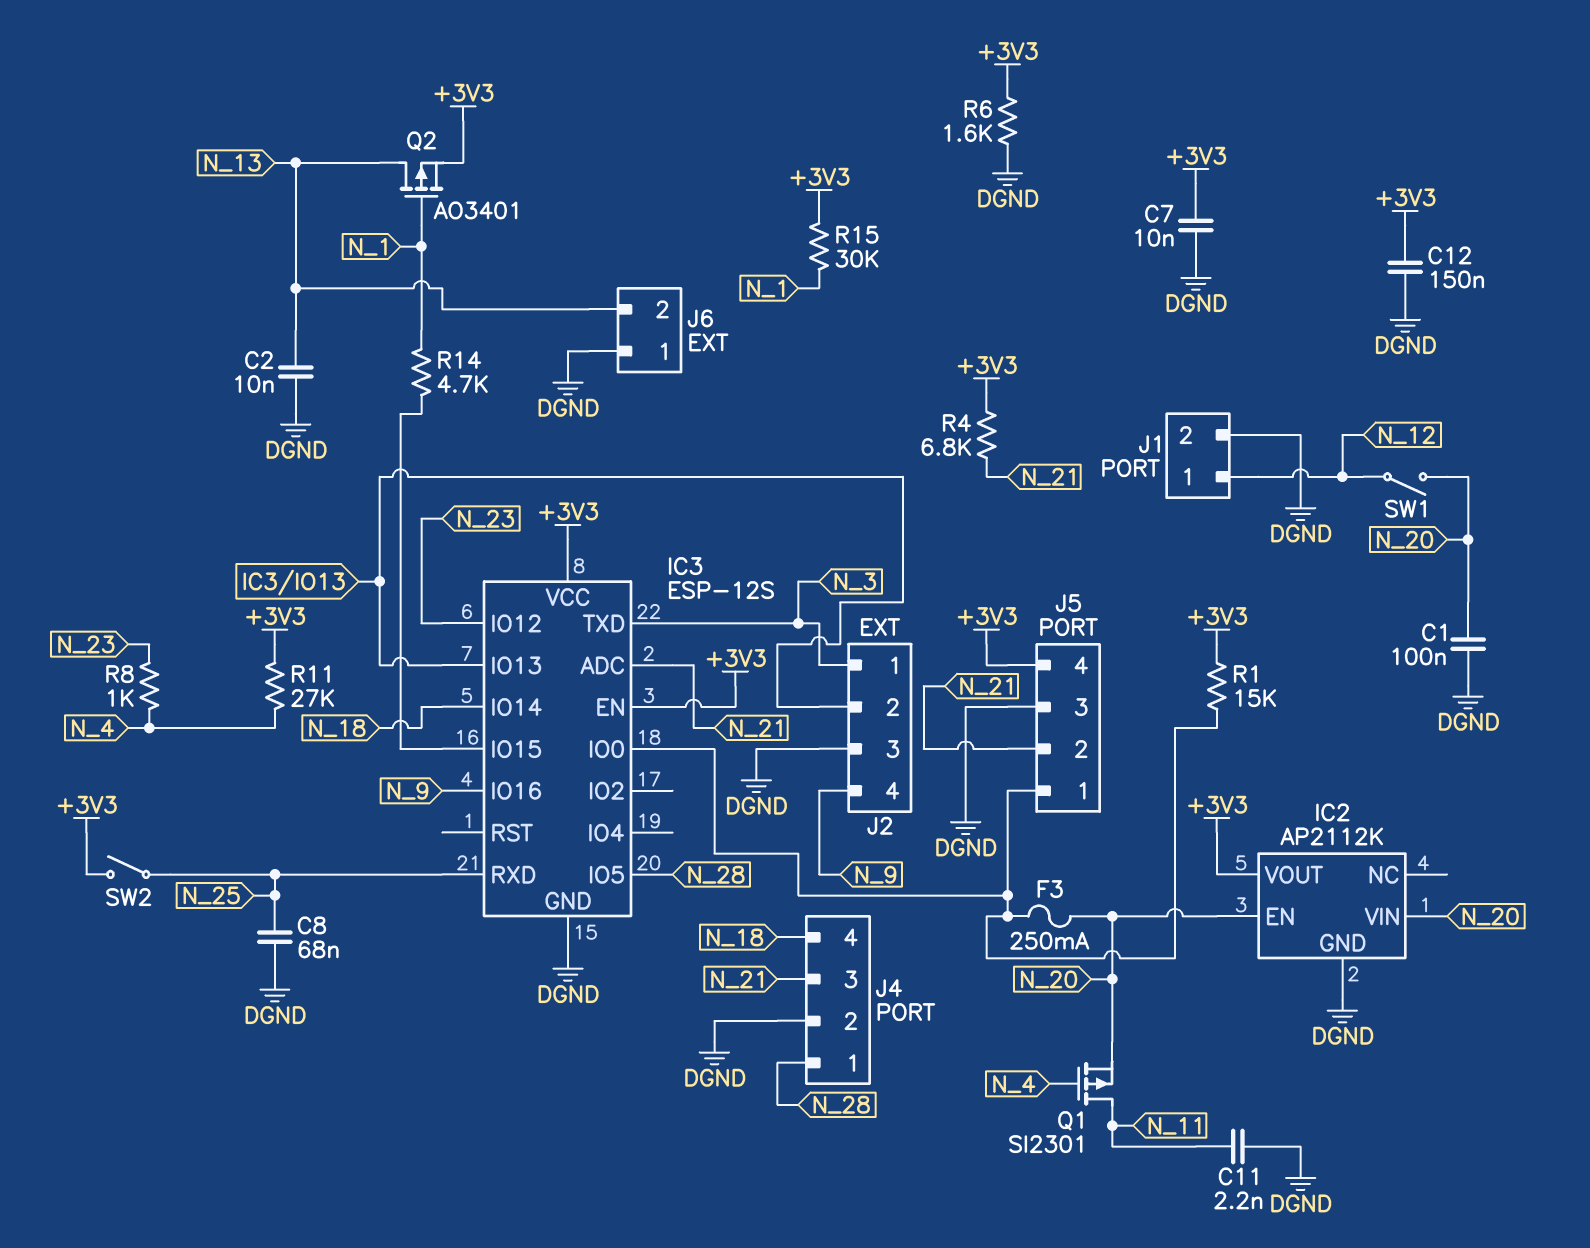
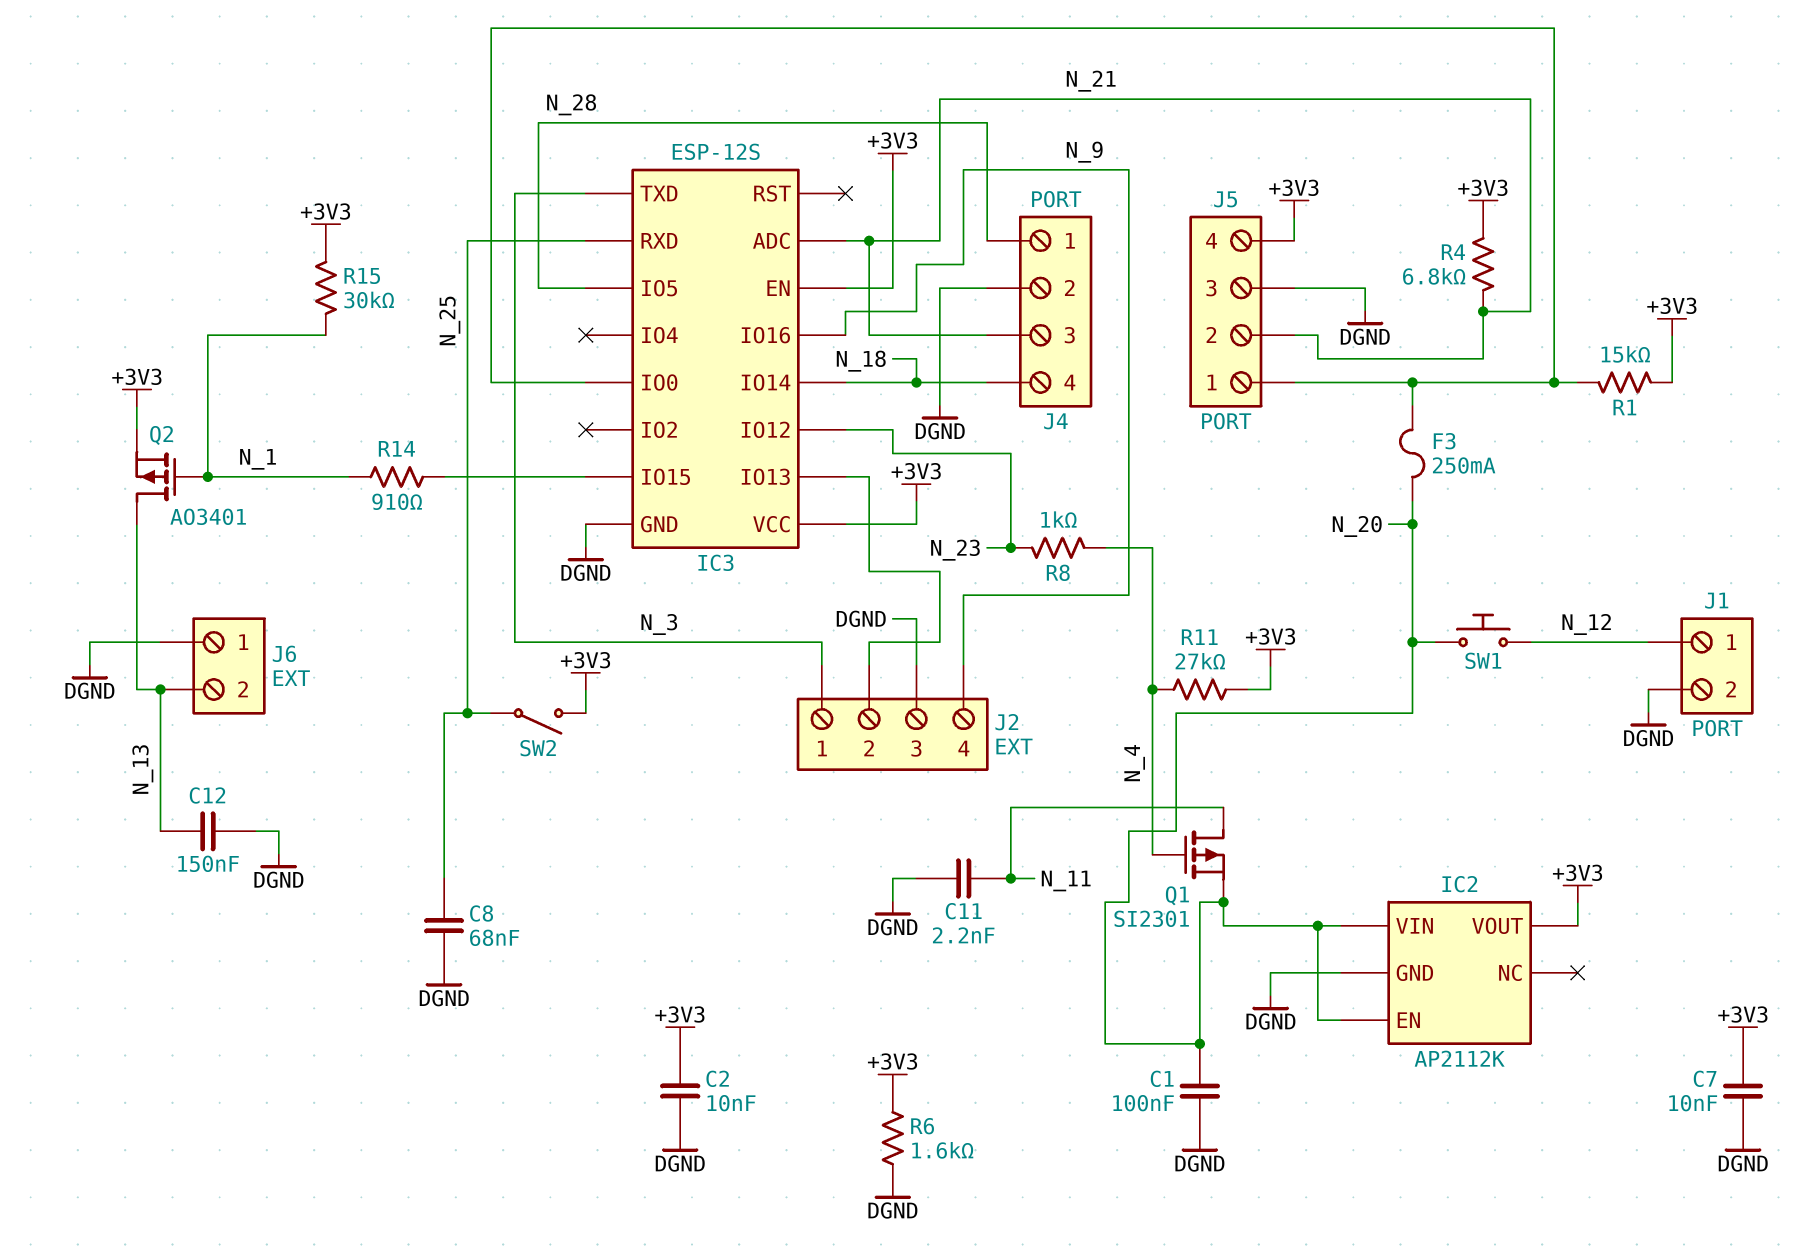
C2: 10nF (DGND, N_13) -> 10nF (+3V3, DGND)
C12: 150nF (+3V3, DGND) -> 150nF (DGND, N_13)
R14: 4.7k (IC3/IO15, N_1) -> 910 (IC3/IO15, N_1)
SW1: switch (N_12, N_20) -> button (N_12, N_20)

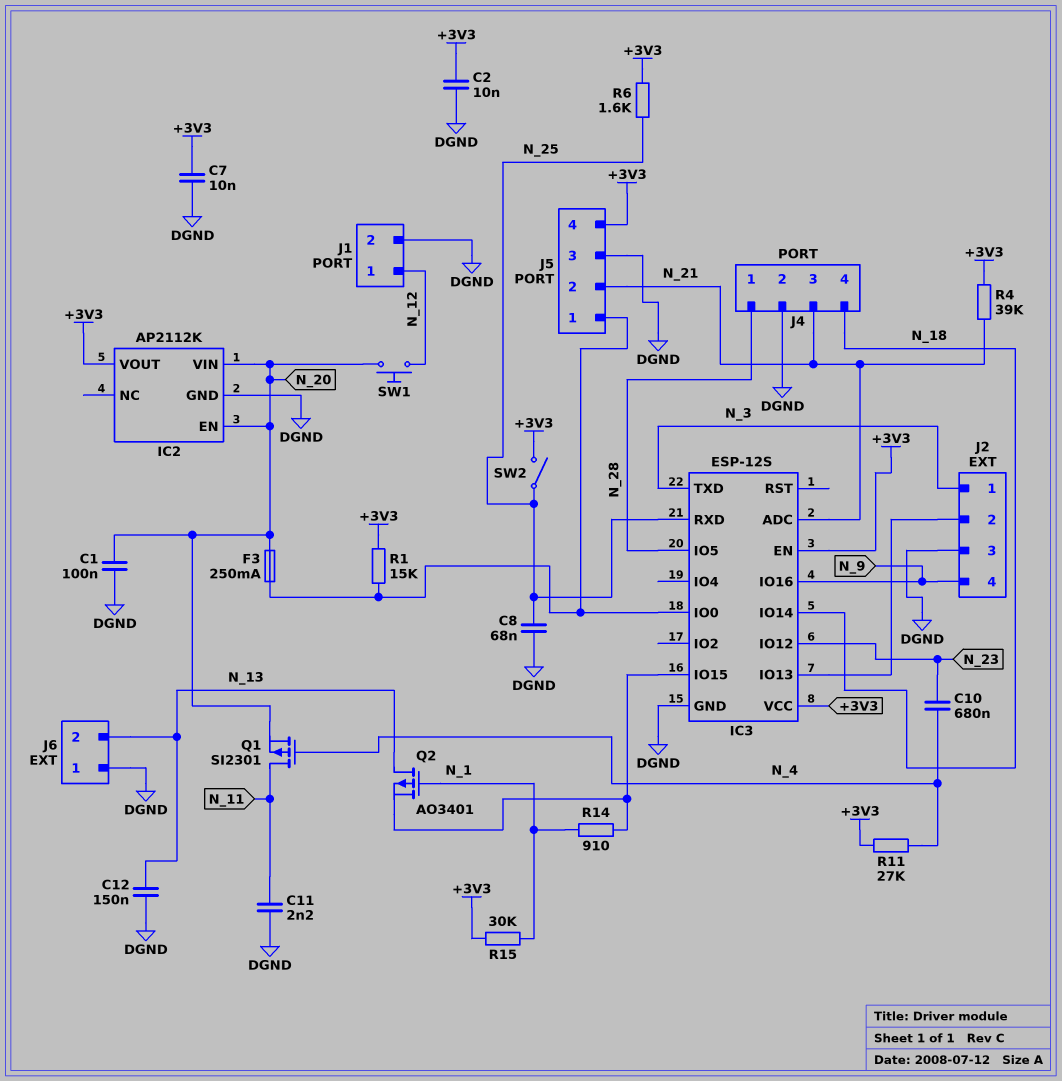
C10: none -> 680nF (N_4, N_23)
Q2: PMOS AO3401 (G N_1, D N_13, S +3V3) -> PMOS AO3401 (G N_1, D N_13, S IC3/IO15)
R4: 6.8k (+3V3, N_21) -> 39k (+3V3, N_21)
R6: 1.6k (+3V3, DGND) -> 1.6k (+3V3, N_25)
R8: 1k (N_4, N_23) -> none

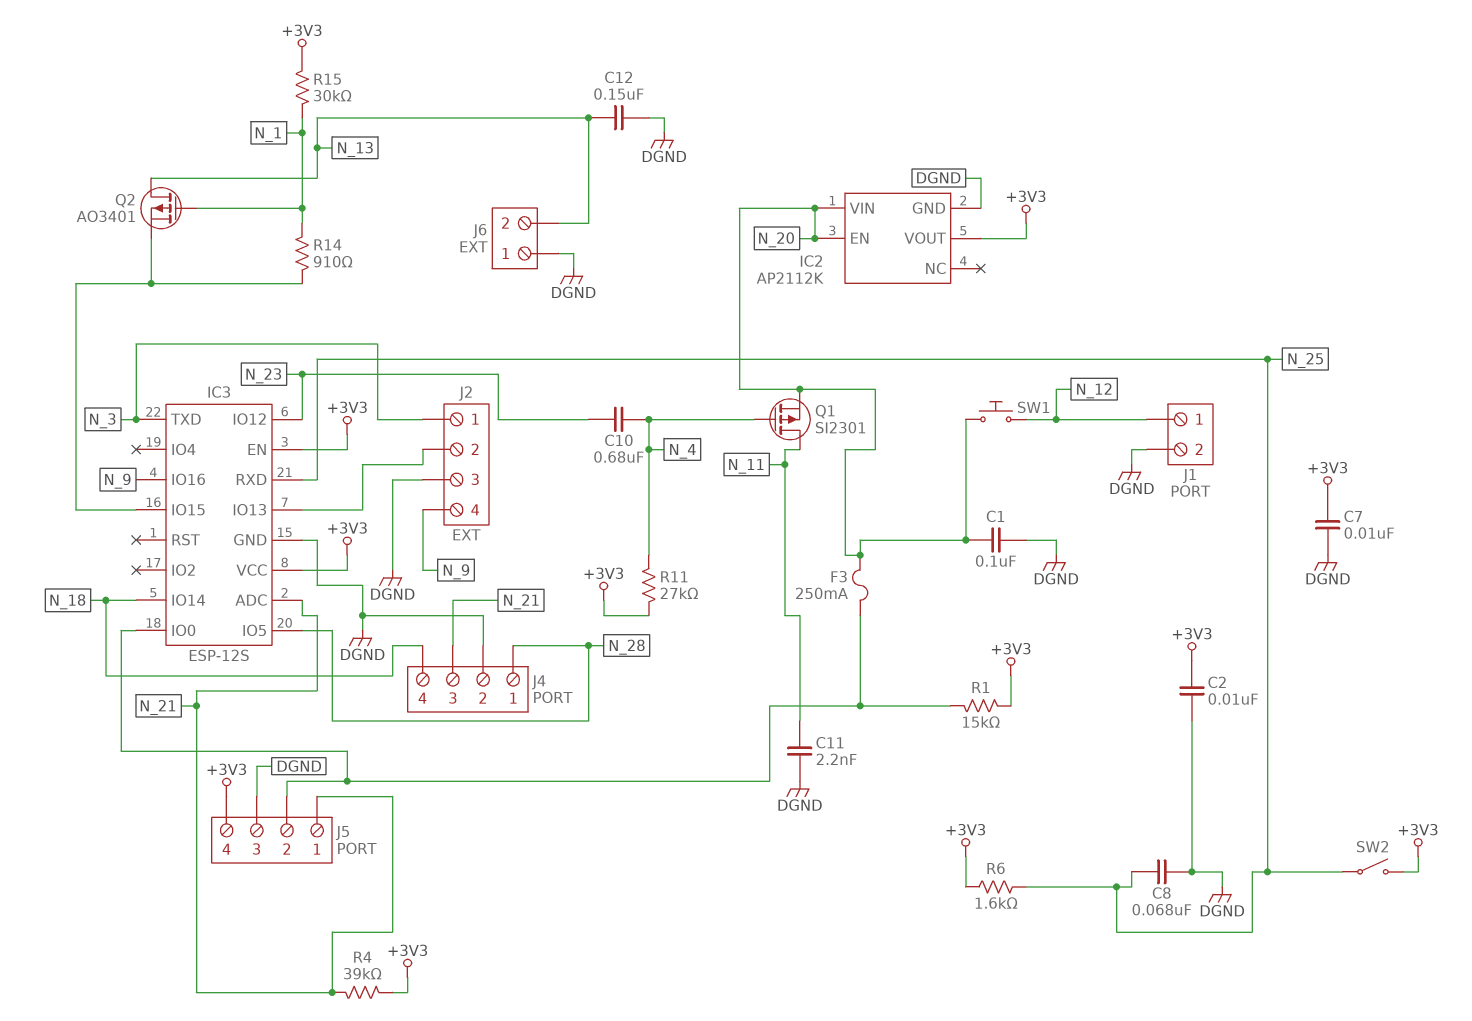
J5 pin 1: IC3/IO0 -> N_21
J5 pin 2: N_21 -> IC3/IO0

